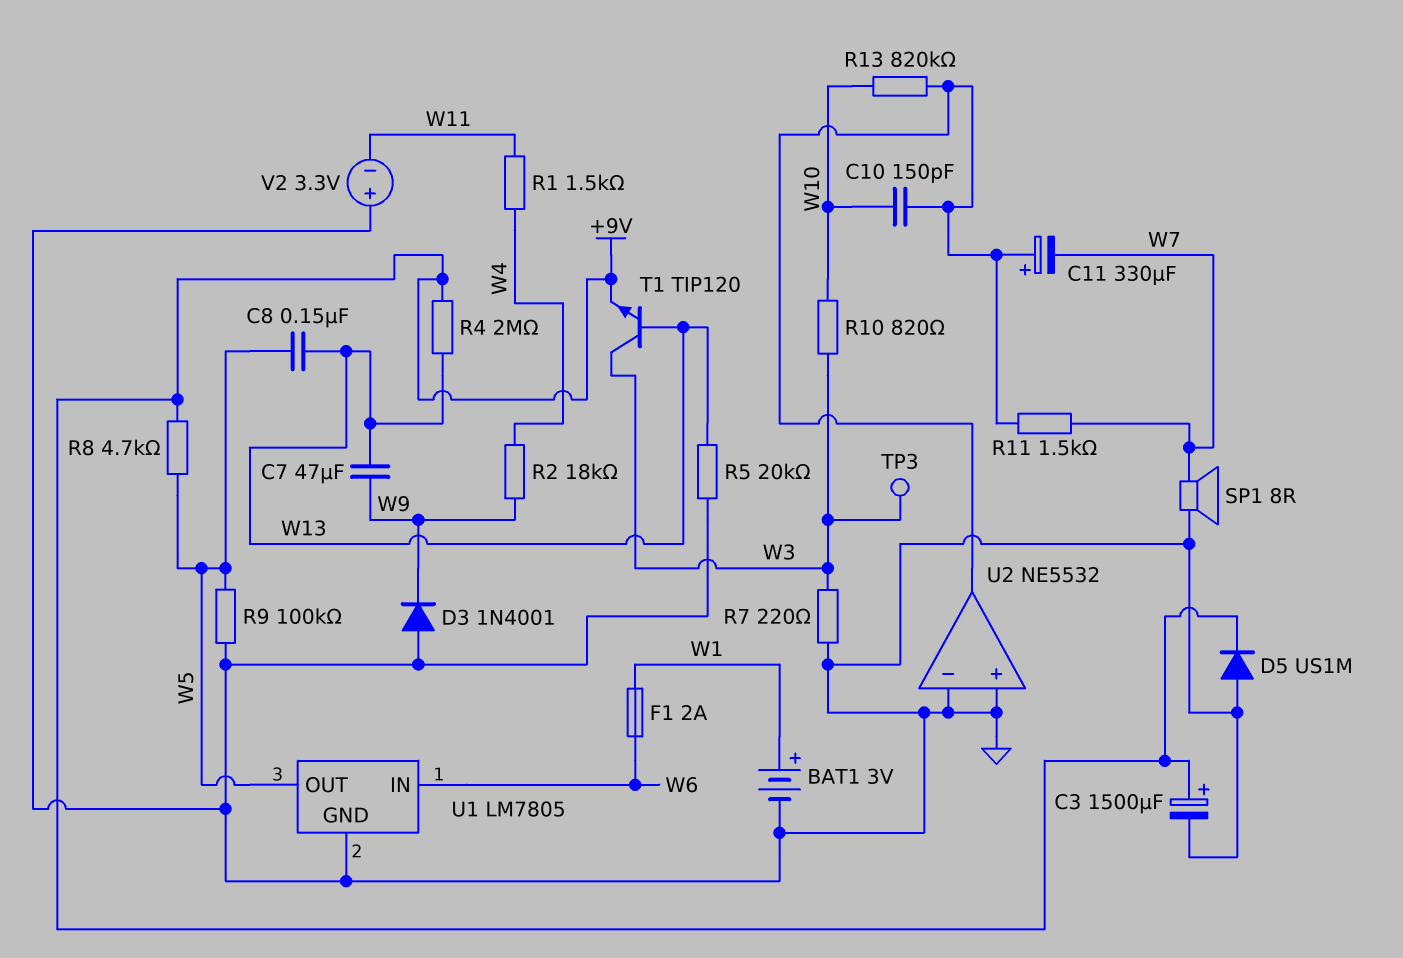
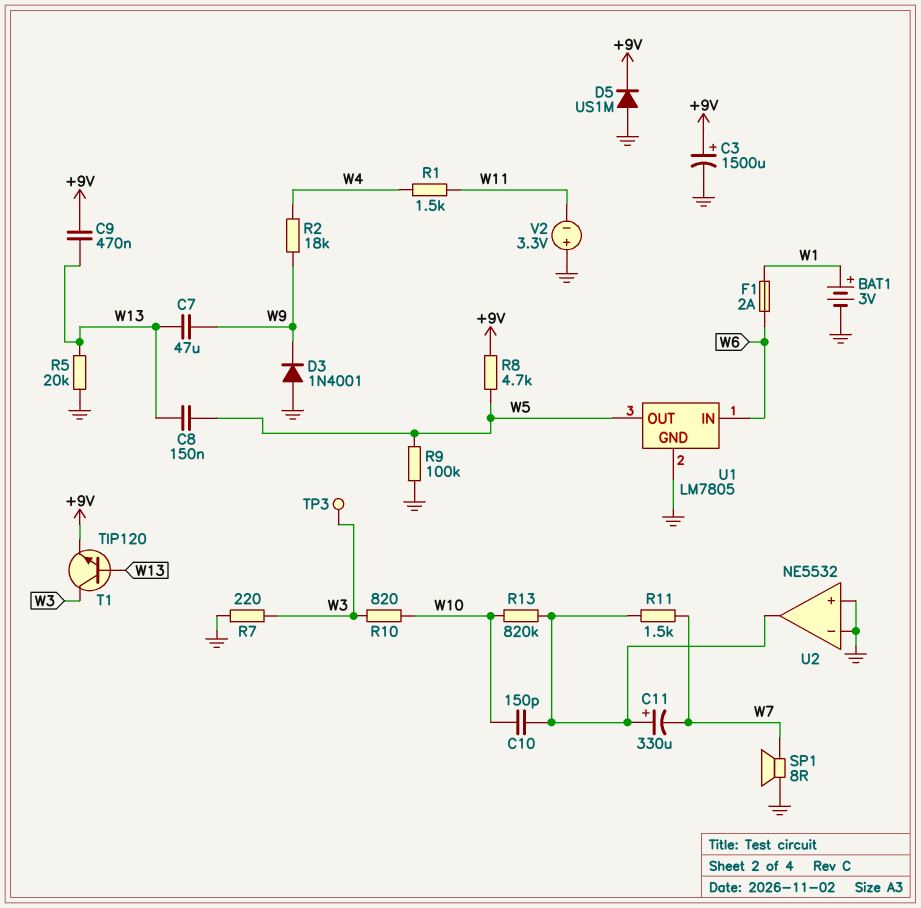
C9: none -> 470nF (+9V, W13)
R4: 2M (+9V, W13) -> none

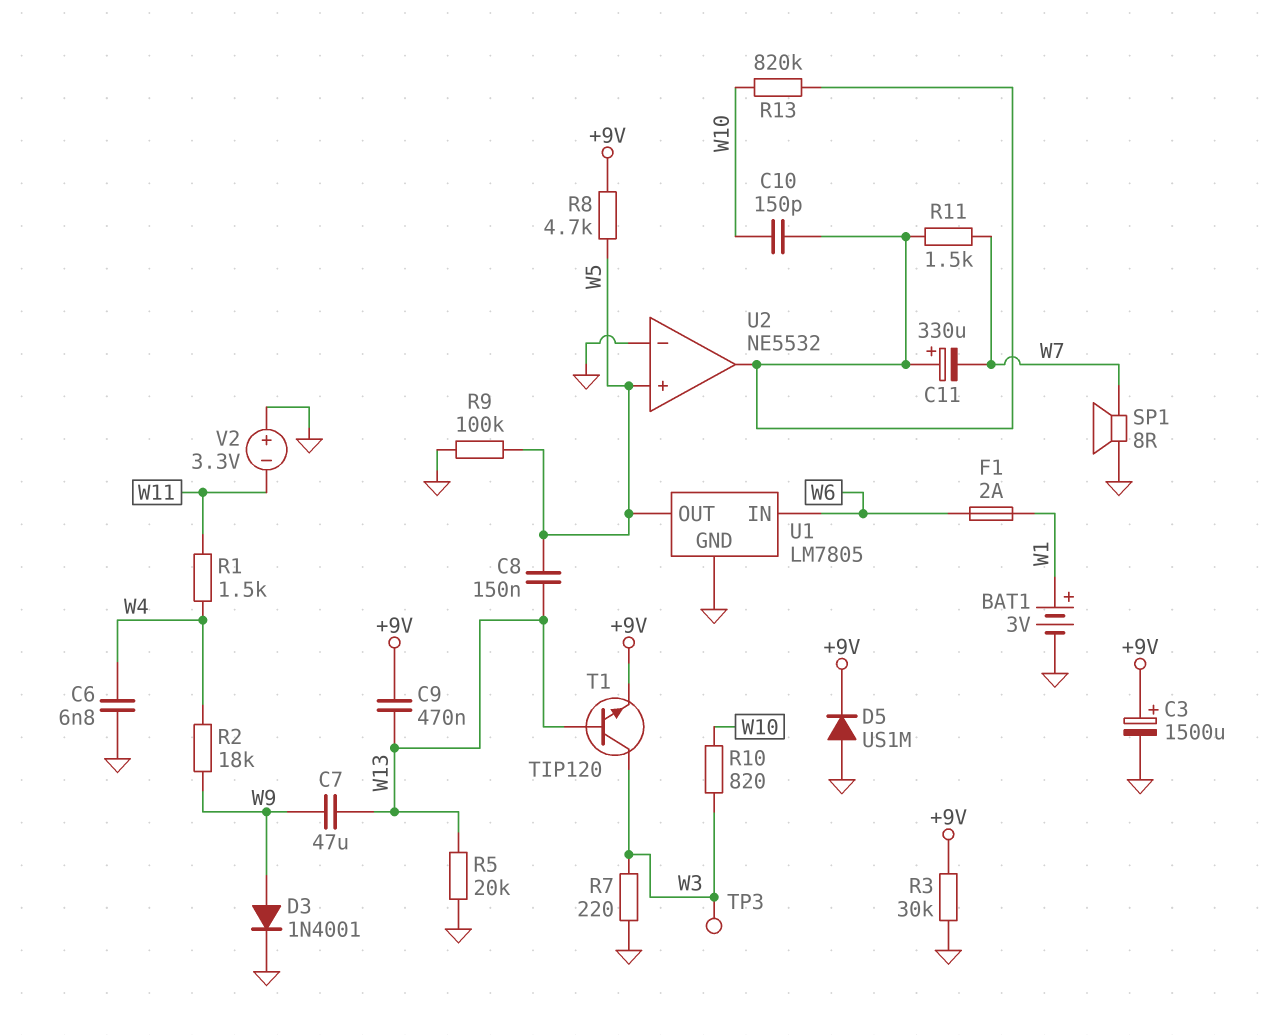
C6: none -> 6.8nF (GND, W4)
D3: diode 1N4001 (A GND, K W9) -> diode 1N4001 (A W9, K GND)
R3: none -> 30k (+9V, GND)
U2 pin in+: GND -> W5

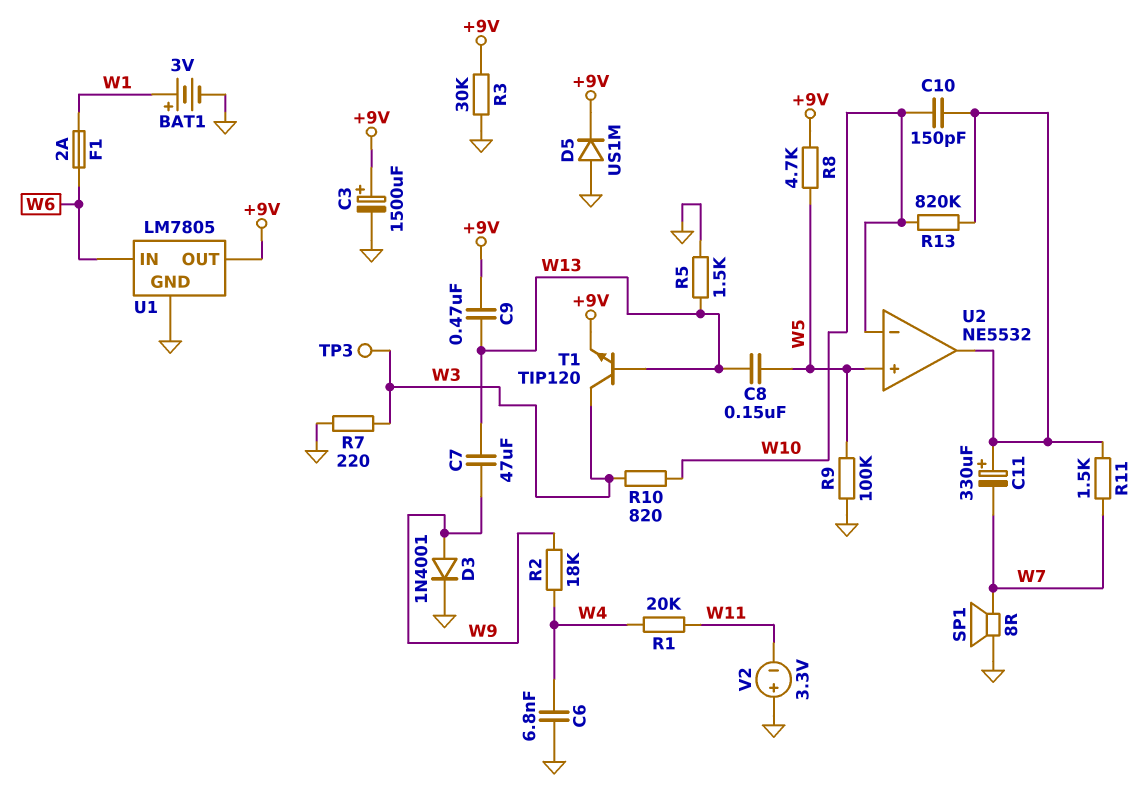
R1: 1.5k (W4, W11) -> 20k (W4, W11)
R5: 20k (GND, W13) -> 1.5k (GND, W13)
U1 pin OUT: W5 -> +9V
U2 pin in-: GND -> W10

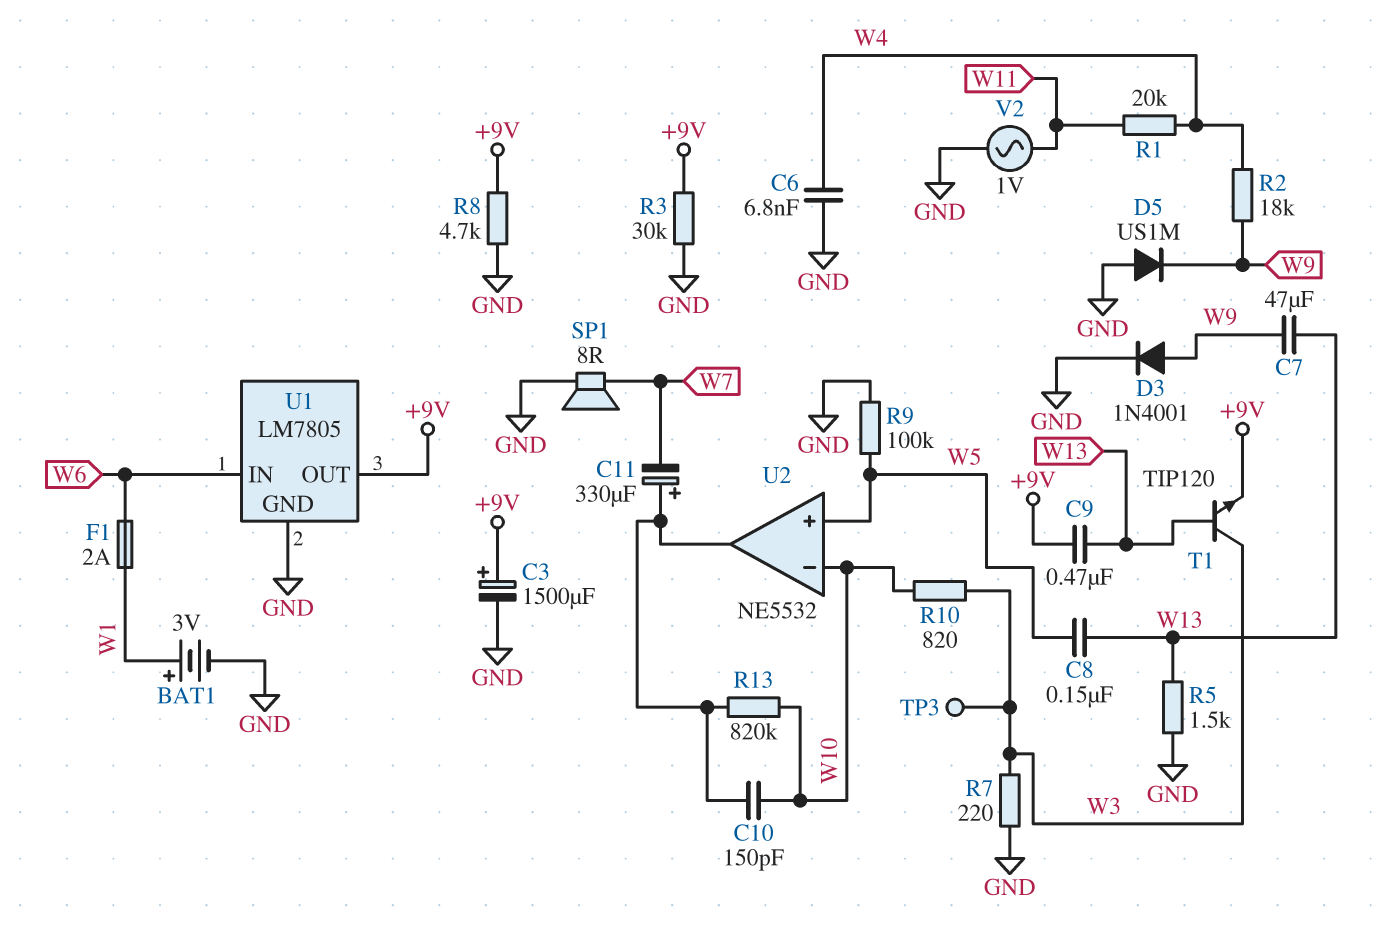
D5: diode US1M (A GND, K +9V) -> diode US1M (A GND, K W9)
R8: 4.7k (+9V, W5) -> 4.7k (+9V, GND)
R11: 1.5k (U2/out, W7) -> none
V2: 3.3V (plus GND, minus W11) -> AC 1V (GND, W11)

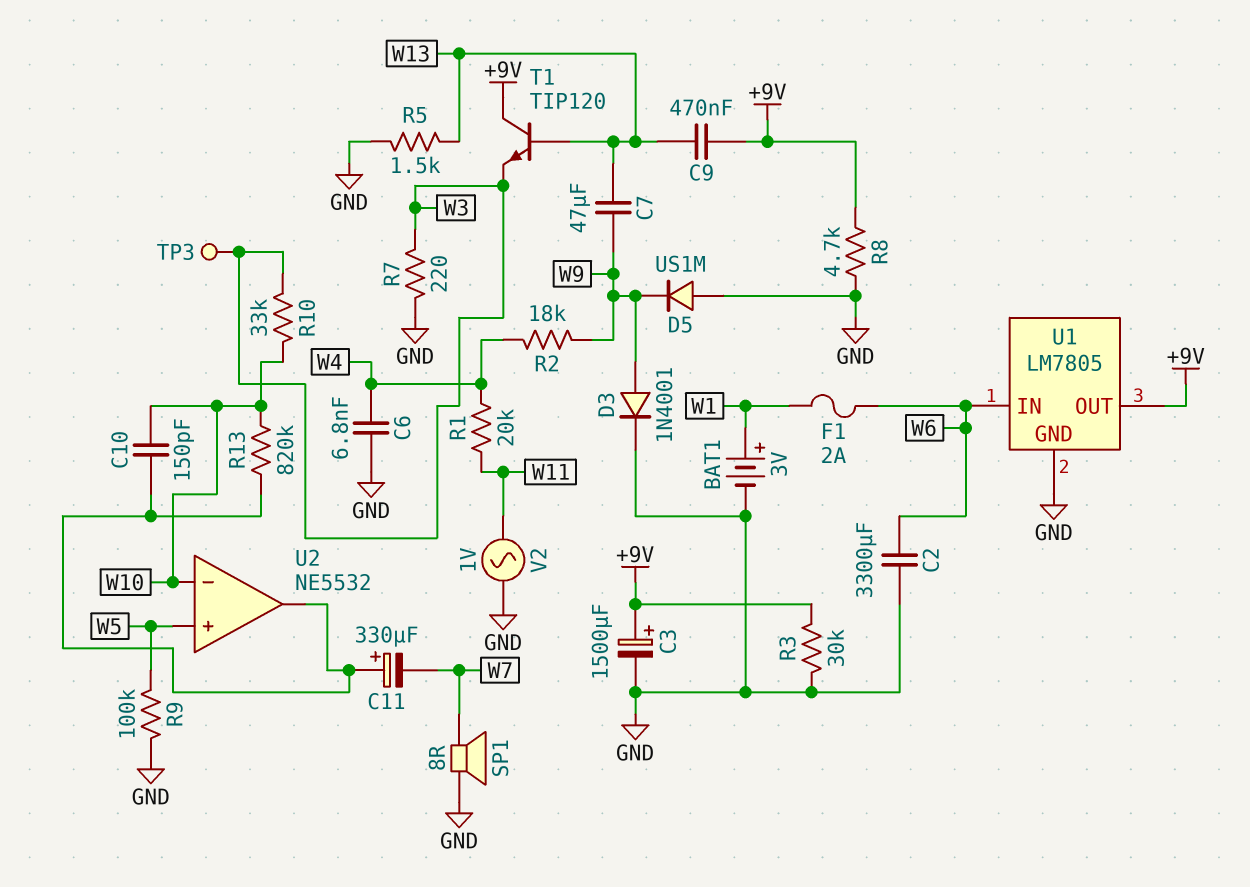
C2: none -> 3300uF (GND, W6)
C8: 150nF (W5, W13) -> none
R10: 820 (W3, W10) -> 33k (W3, W10)
T1: NPN TIP120 (B W13, C W3, E +9V) -> NPN TIP120 (B W13, C +9V, E W3)

